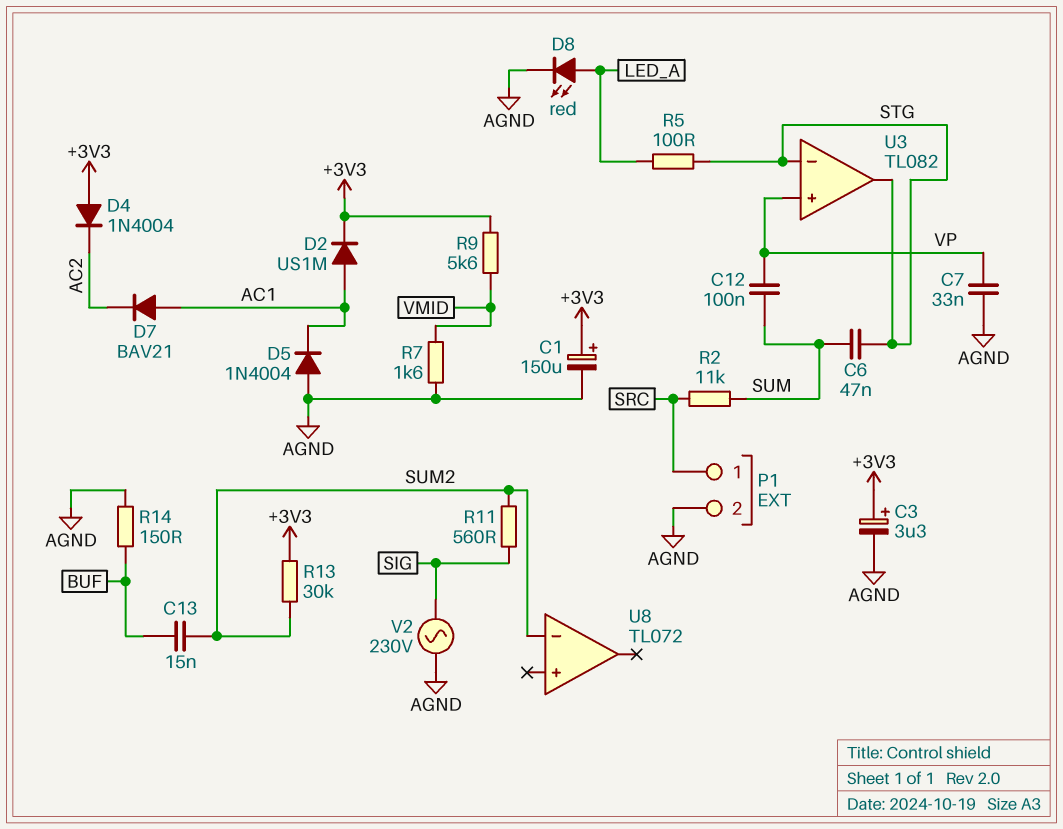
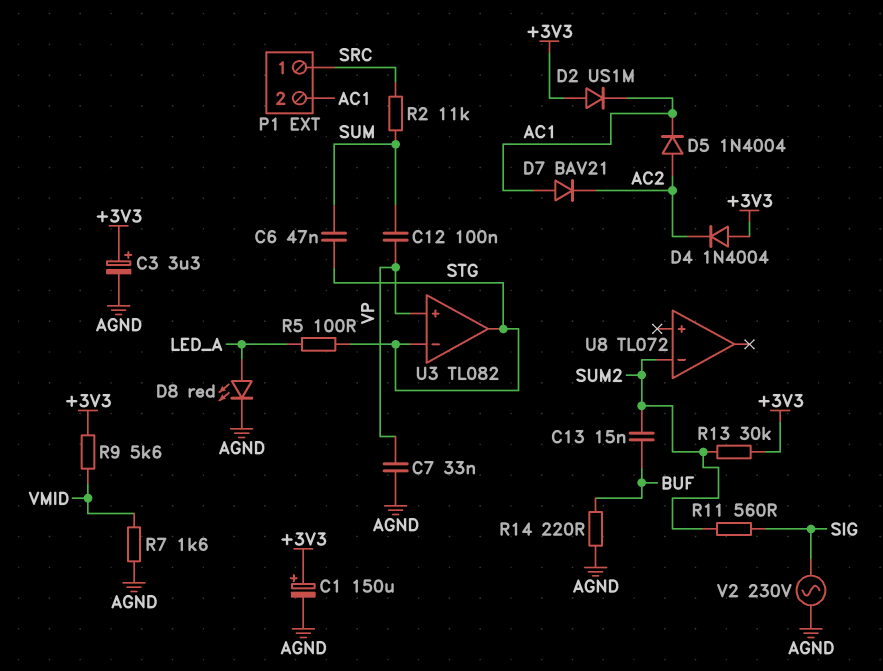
D2: diode US1M (A AC1, K +3V3) -> diode US1M (A +3V3, K AC1)
D5: diode 1N4004 (A AGND, K AC1) -> diode 1N4004 (A AC2, K AC1)
P1 pin 2: AGND -> AC1
R14: 150 (AGND, BUF) -> 220 (AGND, BUF)

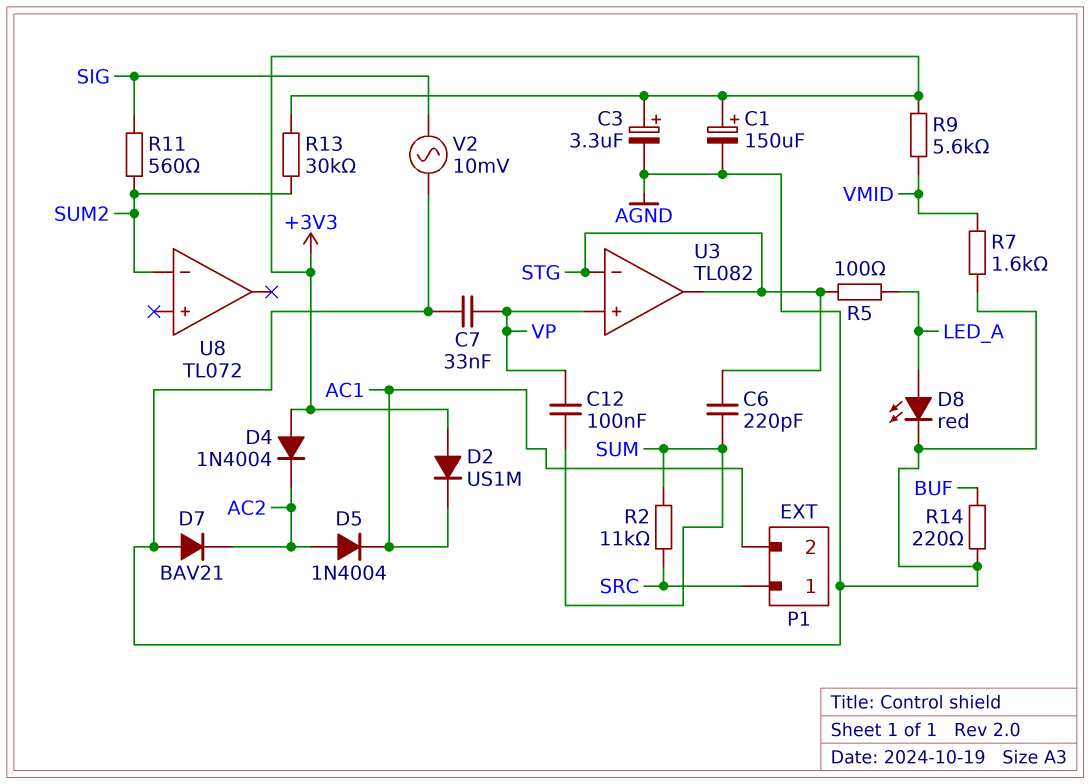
C6: 47nF (STG, SUM) -> 220pF (STG, SUM)
C13: 15nF (BUF, SUM2) -> none
D7: diode BAV21 (A AC1, K AC2) -> diode BAV21 (A AGND, K AC2)
V2: AC 230V (AGND, SIG) -> AC 10mV (AGND, SIG)

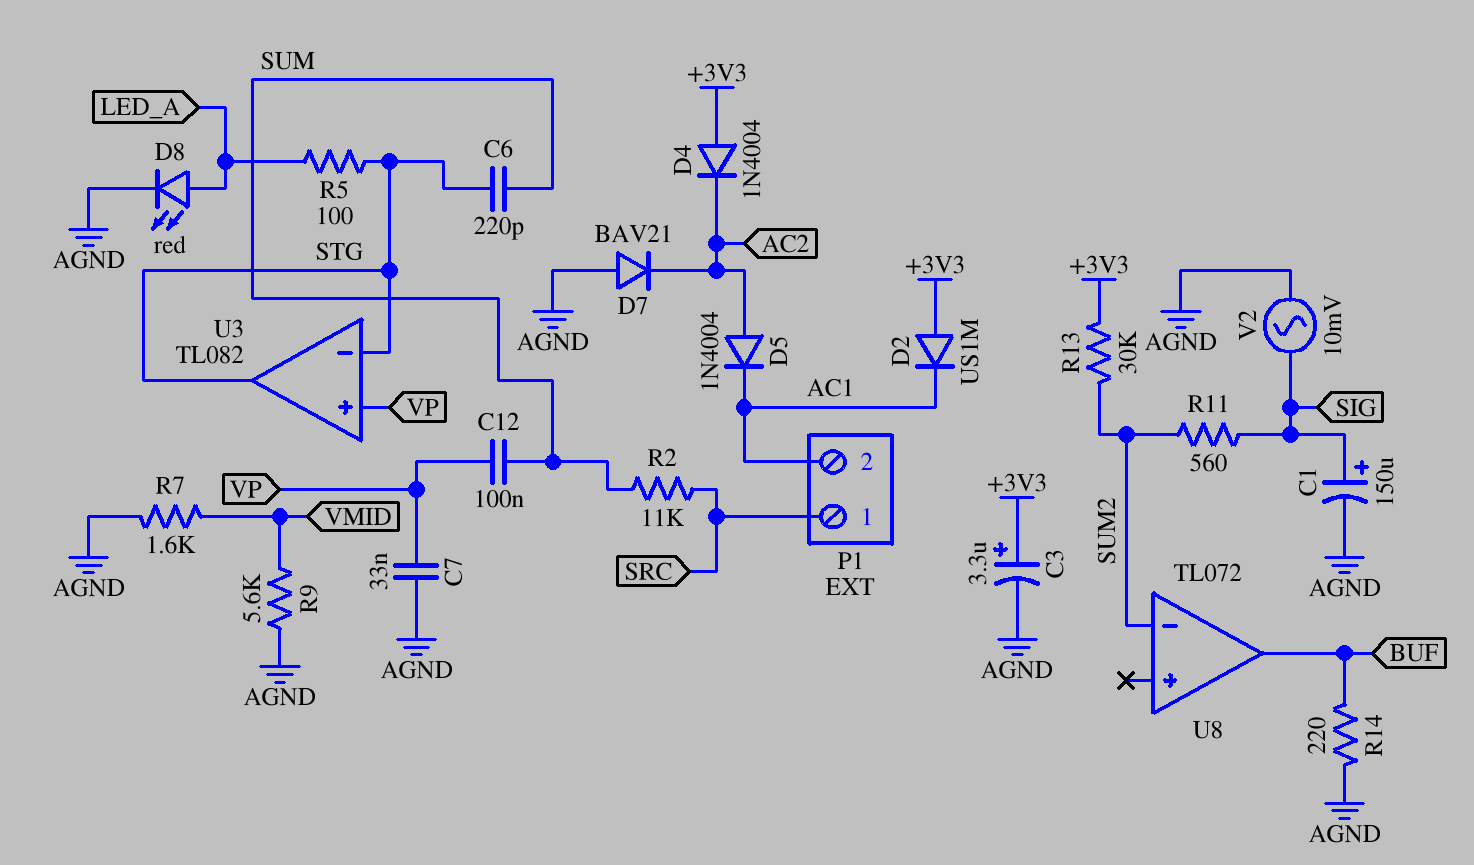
C1: 150uF (plus +3V3, minus AGND) -> 150uF (plus SIG, minus AGND)
R9: 5.6k (+3V3, VMID) -> 5.6k (AGND, VMID)
U8 pin out: none -> BUF

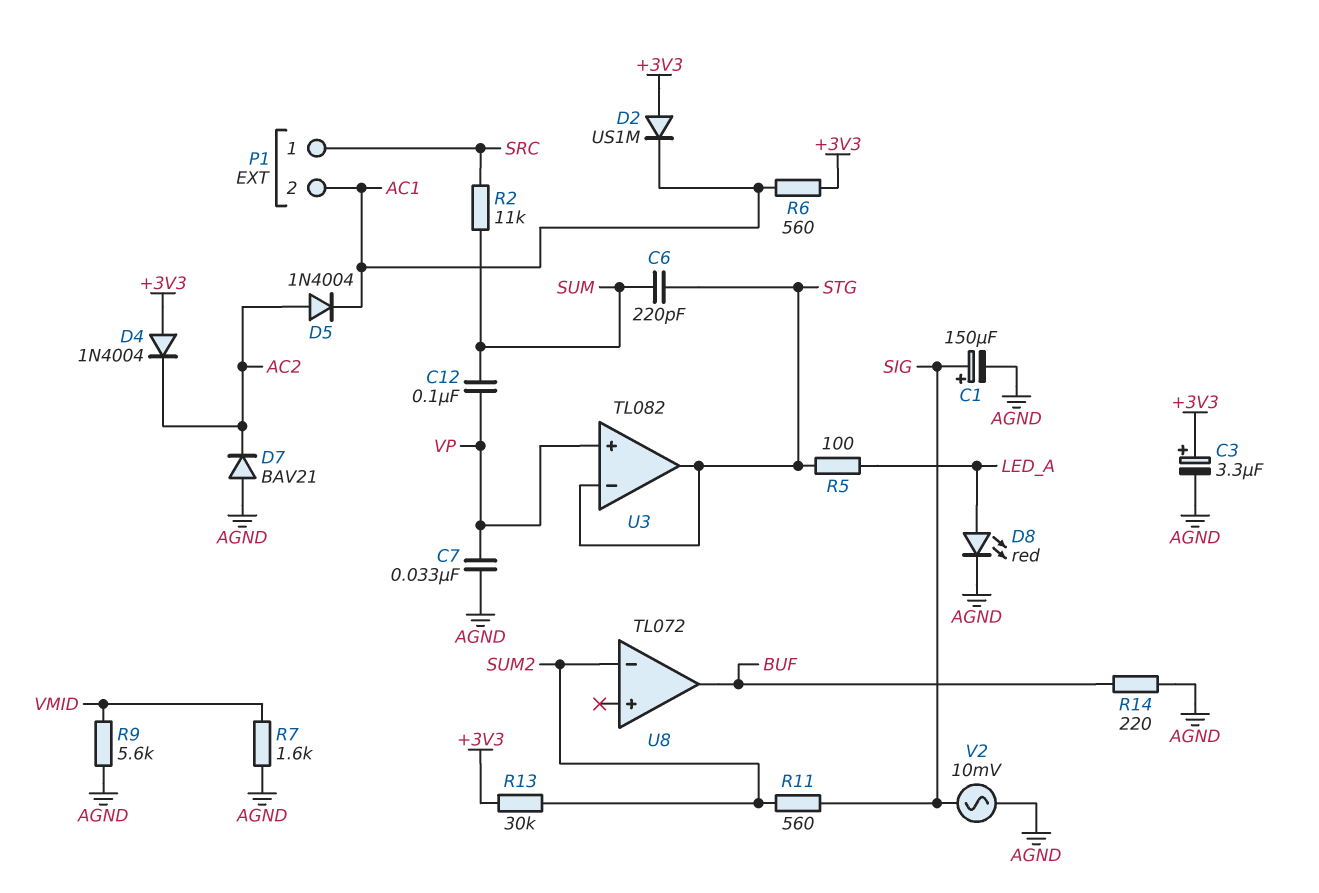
R6: none -> 560 (+3V3, AC1)

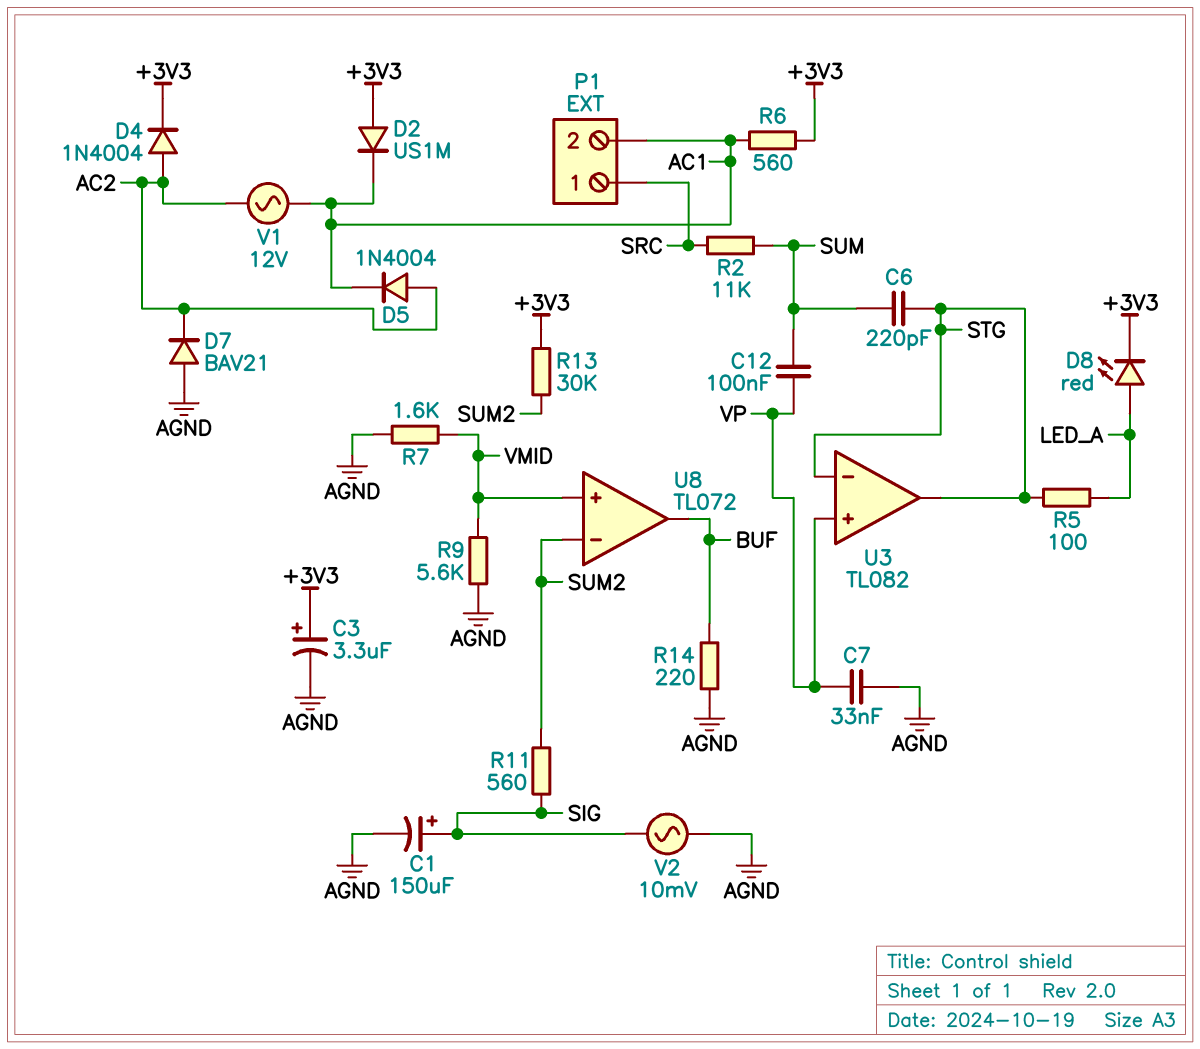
D4: diode 1N4004 (A +3V3, K AC2) -> diode 1N4004 (A AC2, K +3V3)
D8: LED red (A LED_A, K AGND) -> LED red (A LED_A, K +3V3)
U8 pin in+: none -> VMID
V1: none -> AC 12V (AC1, AC2)

